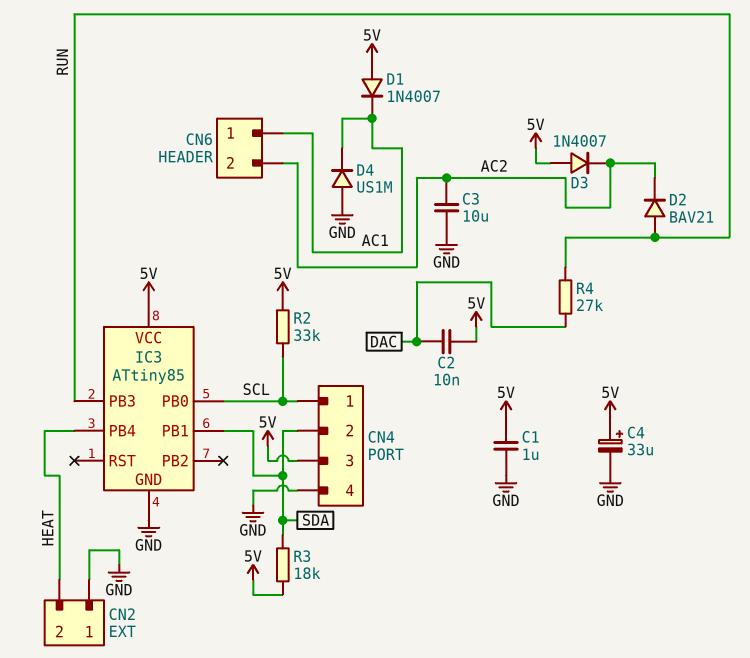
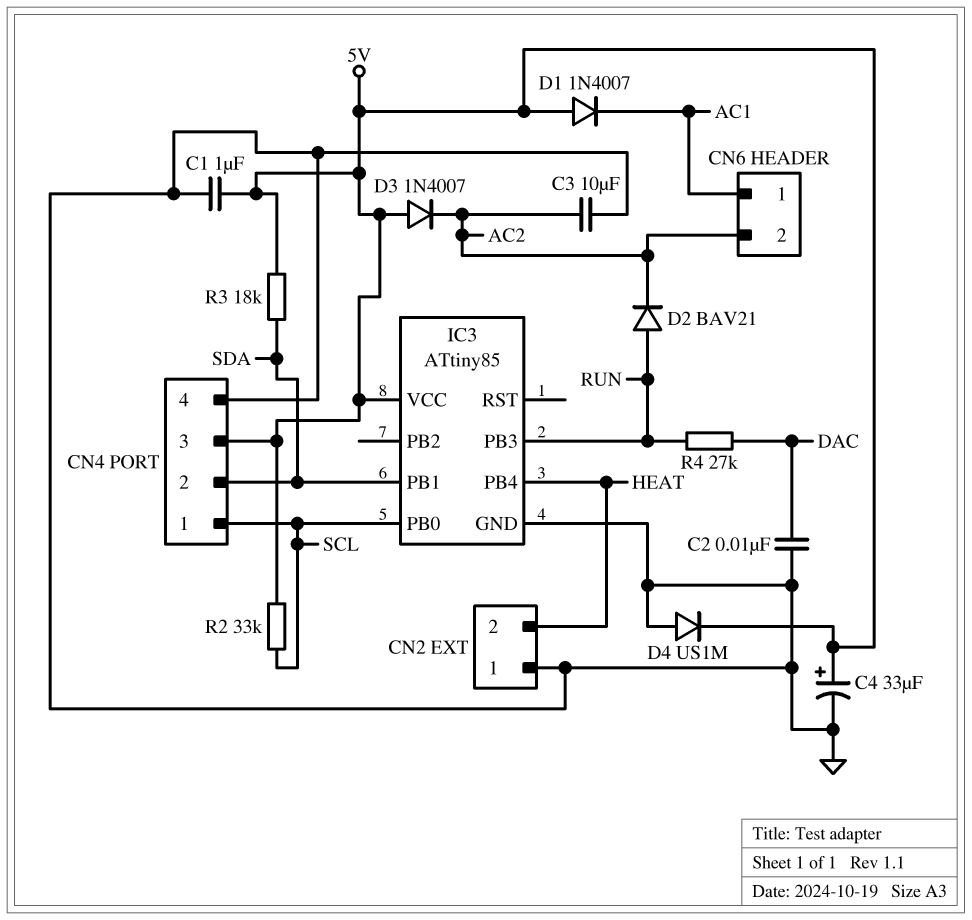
C2: 10nF (5V, DAC) -> 10nF (DAC, GND)
D4: diode US1M (A GND, K AC1) -> diode US1M (A GND, K 5V)

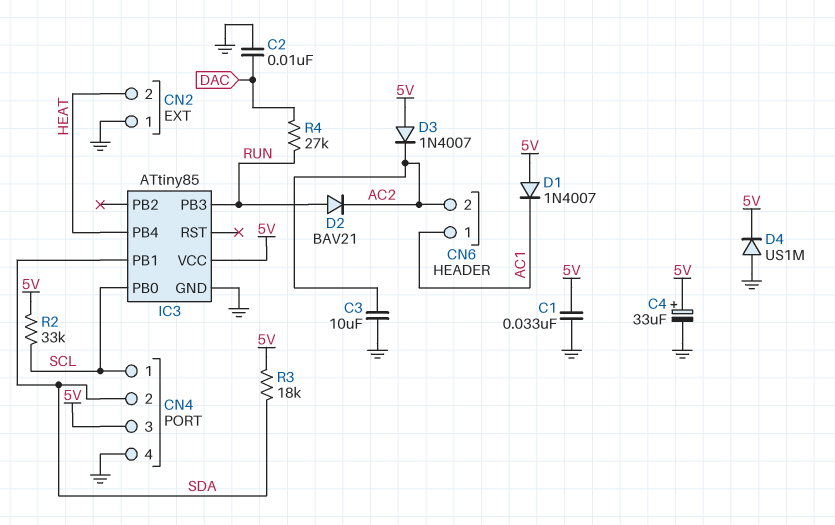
C1: 1uF (5V, GND) -> 33nF (5V, GND)

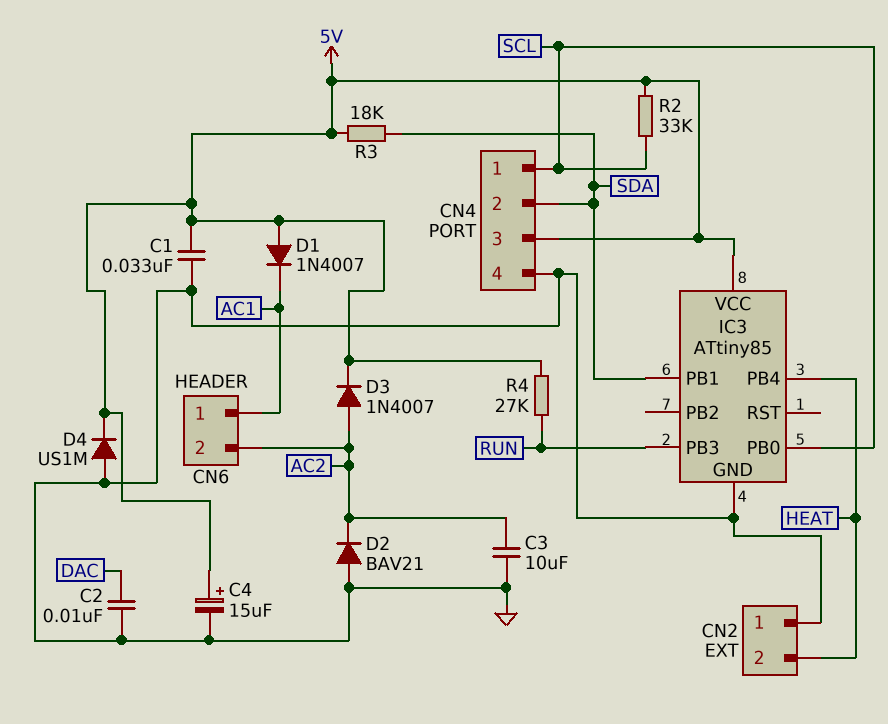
C4: 33uF (plus 5V, minus GND) -> 15uF (plus 5V, minus GND)
D2: diode BAV21 (A RUN, K AC2) -> diode BAV21 (A GND, K AC2)
D3: diode 1N4007 (A 5V, K AC2) -> diode 1N4007 (A AC2, K 5V)
R4: 27k (DAC, RUN) -> 27k (5V, RUN)

